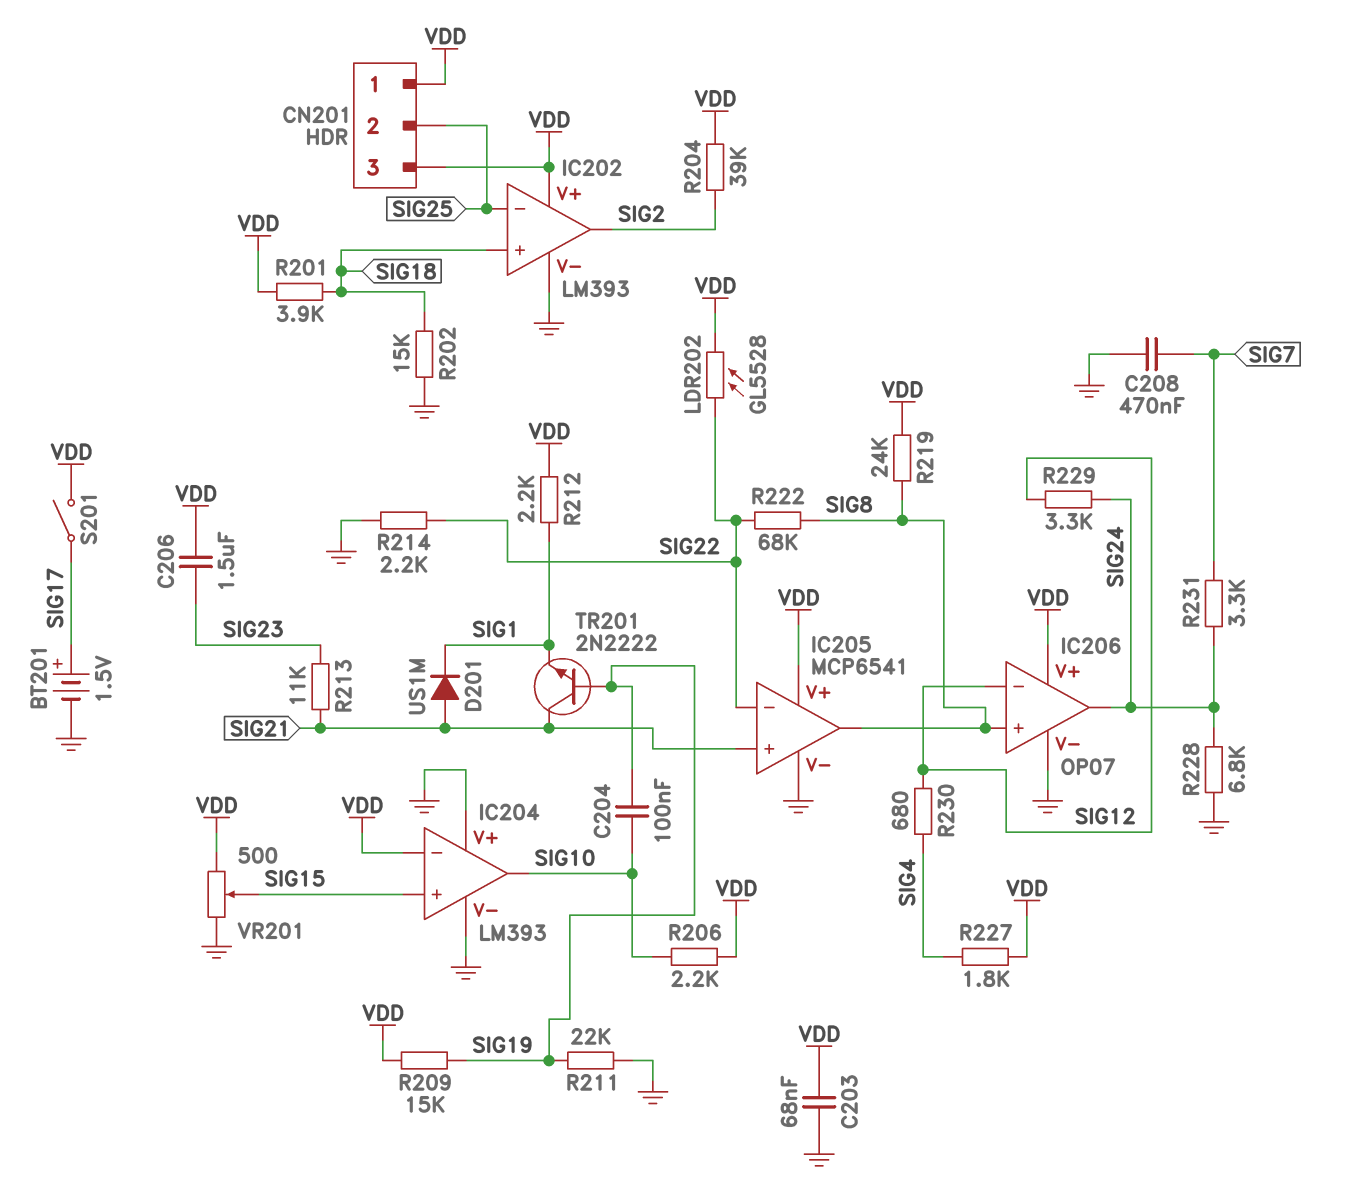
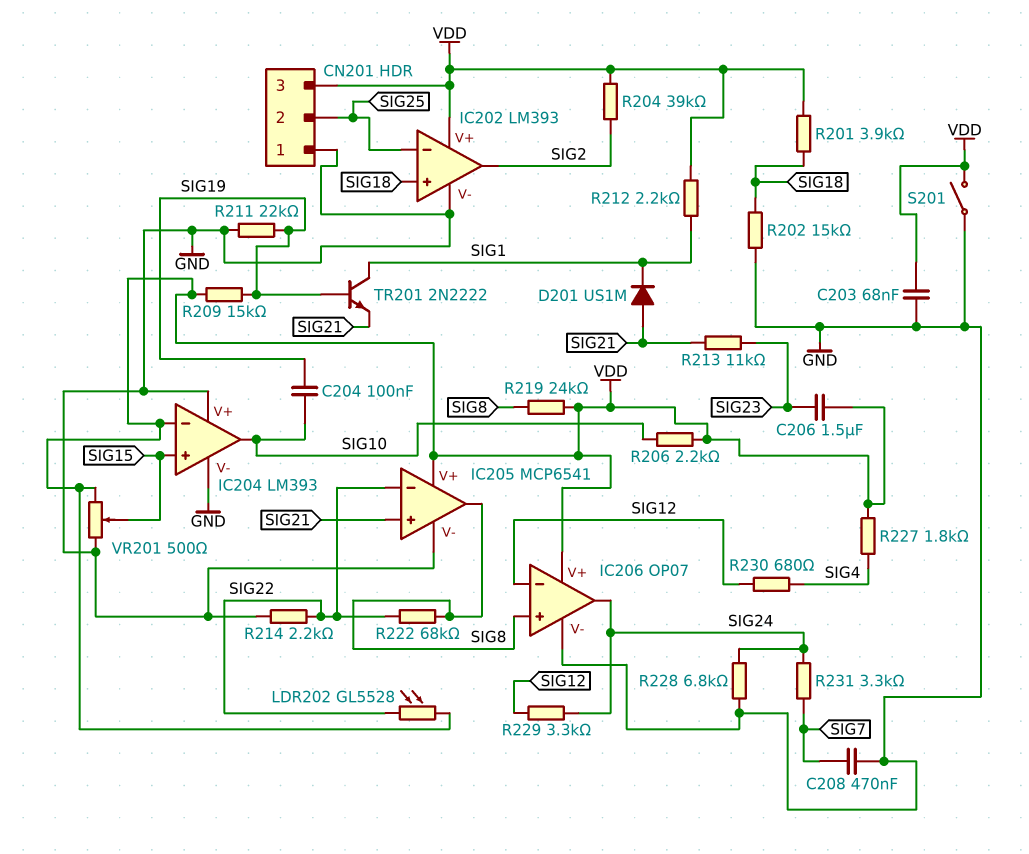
BT201: 1.5V (plus SIG17, minus GND) -> none
CN201 pin 1: VDD -> GND
S201: switch (SIG17, VDD) -> switch (GND, VDD)
TR201: NPN 2N2222 (B SIG19, C SIG21, E SIG1) -> NPN 2N2222 (B SIG19, C SIG1, E SIG21)

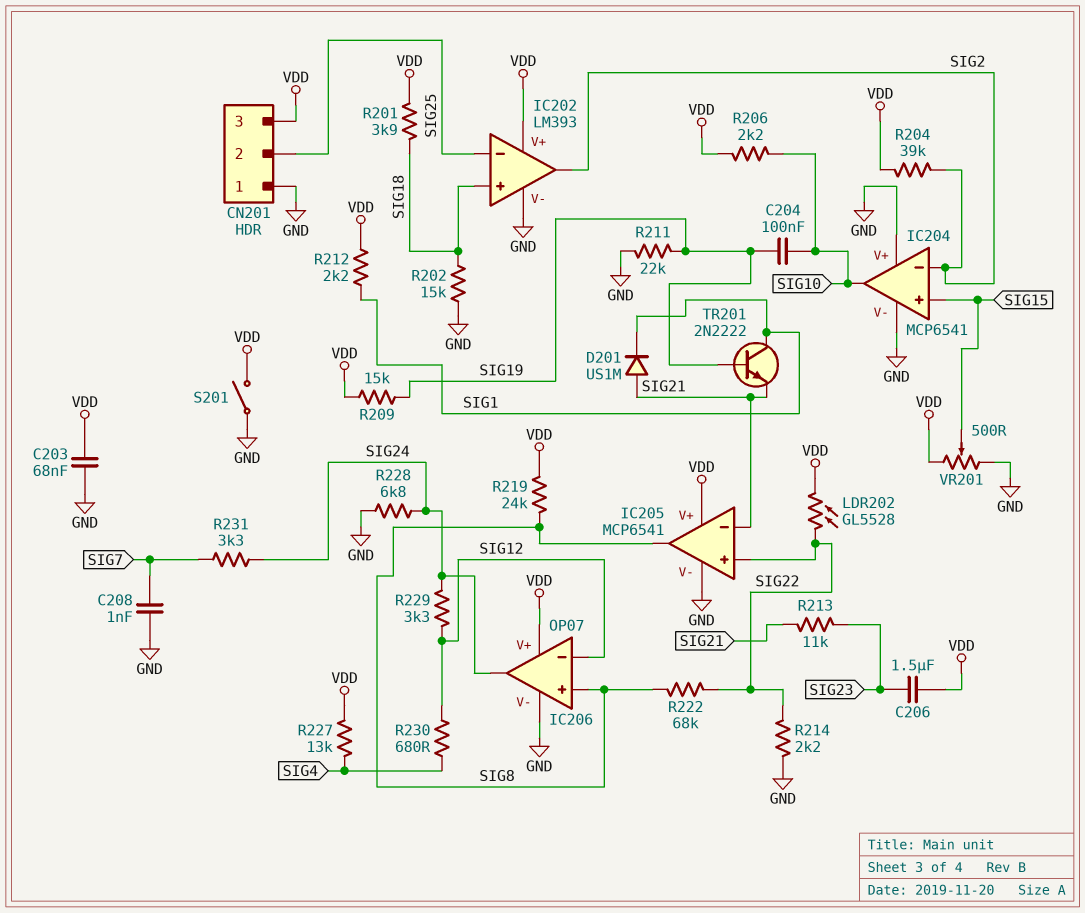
C208: 470nF (GND, SIG7) -> 1nF (GND, SIG7)
IC204: LM393 -> MCP6541
IC204 pin in-: VDD -> SIG2
IC205 pin in+: SIG21 -> SIG22
IC205 pin in-: SIG22 -> SIG21
R227: 1.8k (SIG4, VDD) -> 13k (SIG4, VDD)

